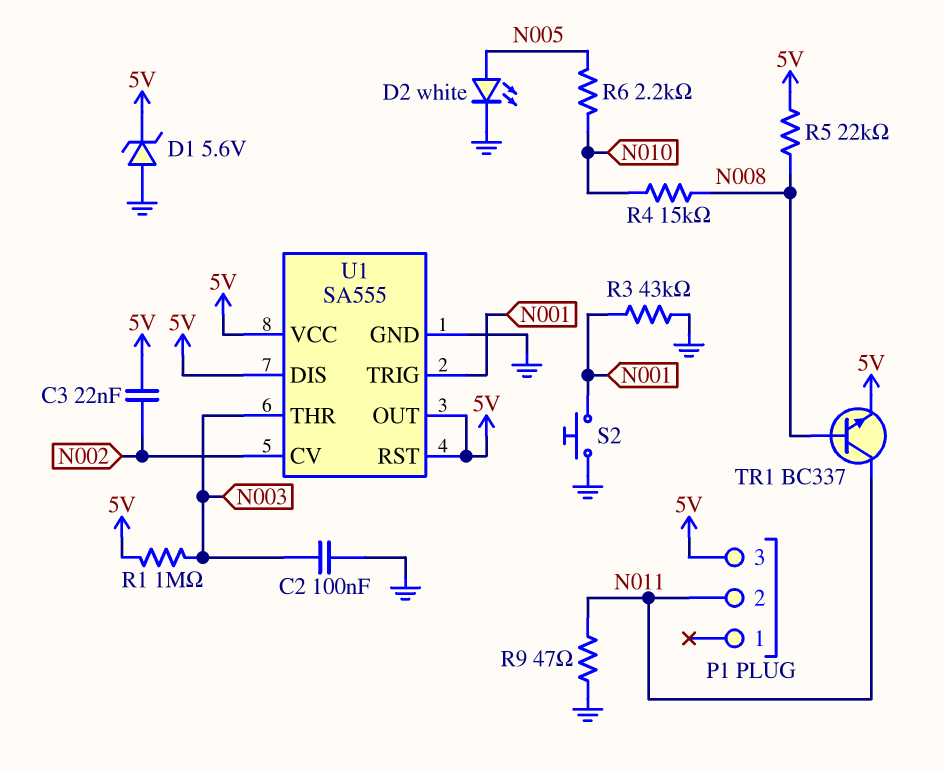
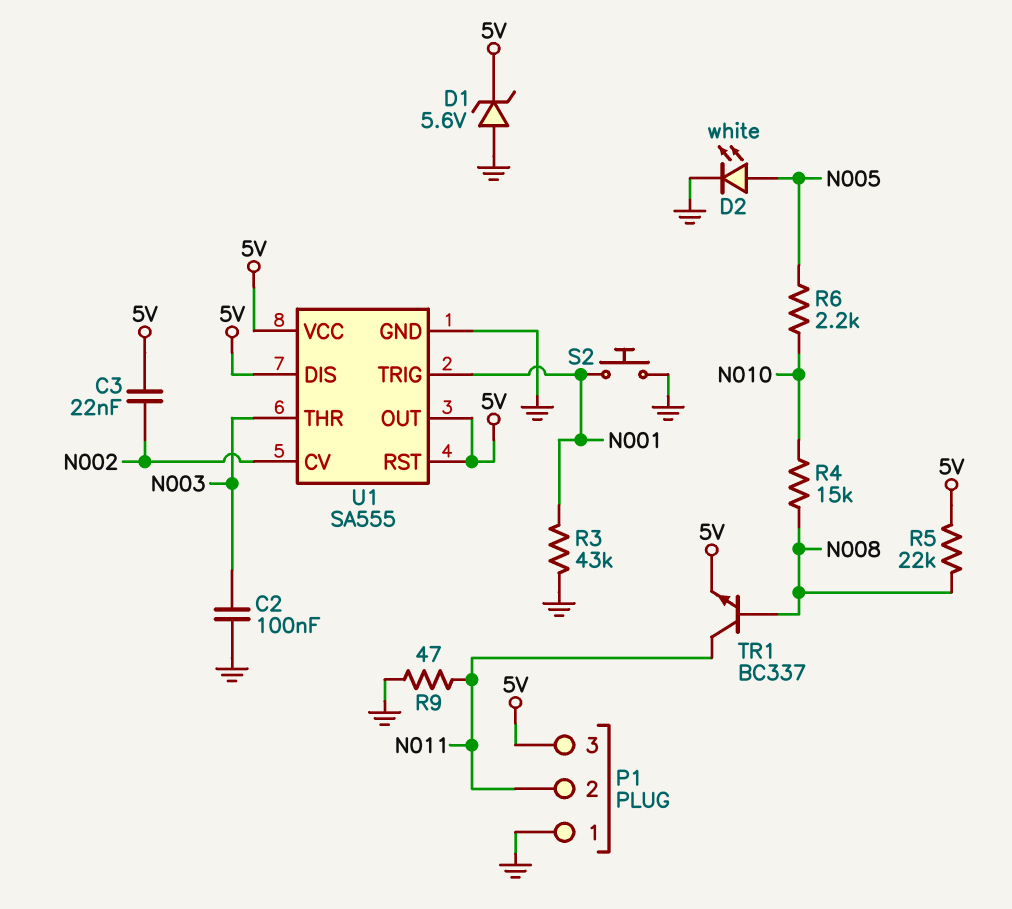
P1 pin 1: none -> GND
R1: 1M (5V, N003) -> none

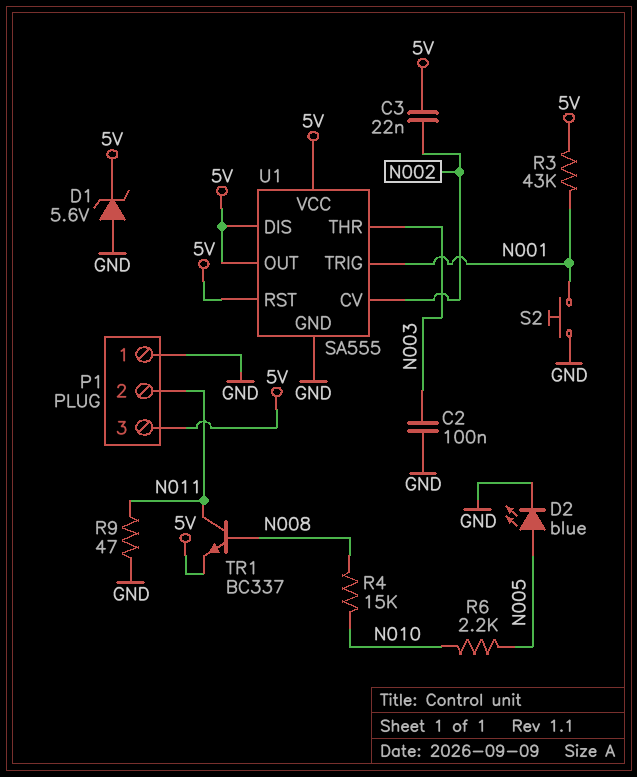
D2: LED white (A N005, K GND) -> LED blue (A N005, K GND)
R3: 43k (GND, N001) -> 43k (5V, N001)
R5: 22k (5V, N008) -> none

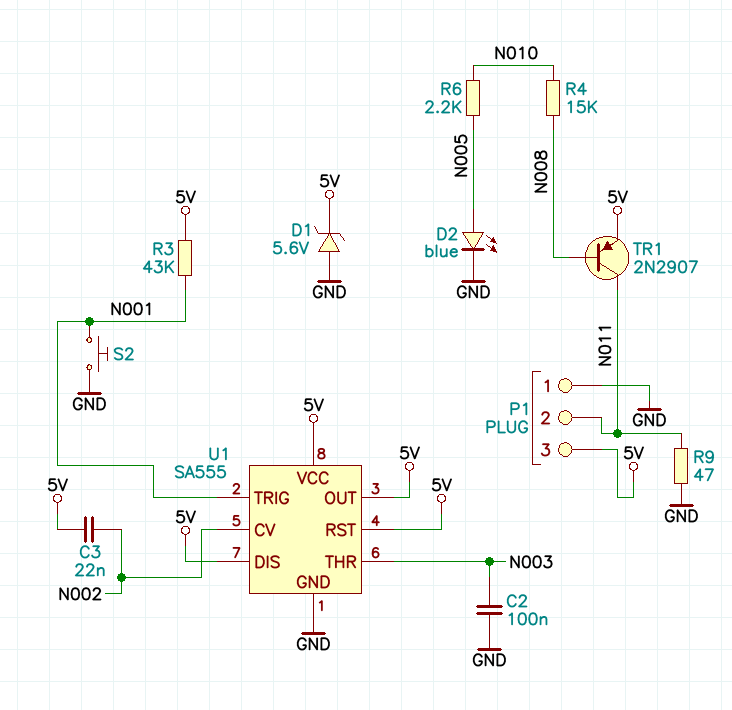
TR1: NPN BC337 (B N008, C N011, E 5V) -> PNP 2N2907 (B N008, C N011, E 5V)

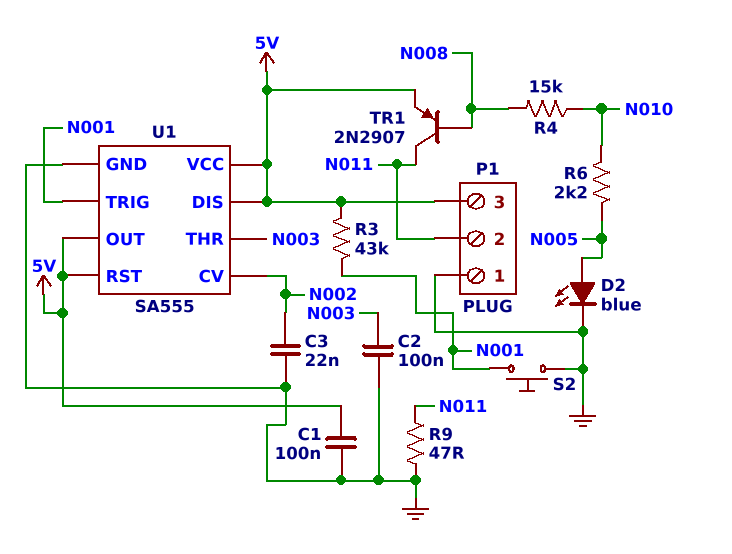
C1: none -> 100nF (5V, GND)
C3: 22nF (5V, N002) -> 22nF (GND, N002)
D1: zener 5.6V (A GND, K 5V) -> none

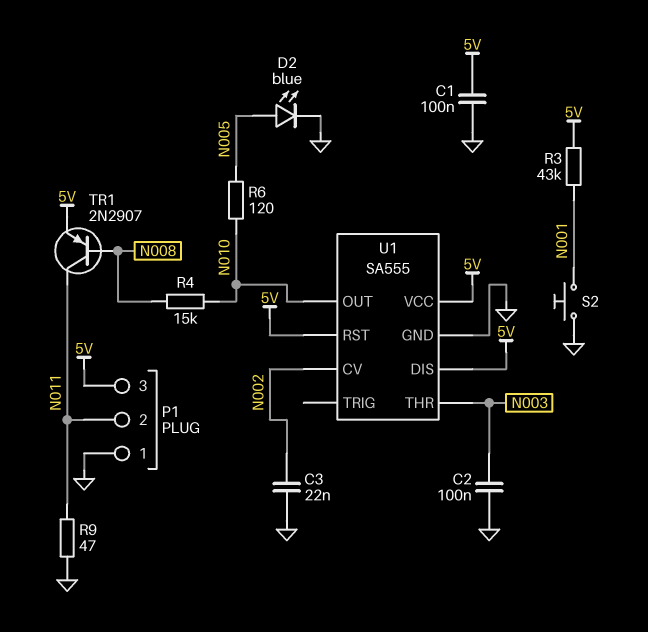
R6: 2.2k (N005, N010) -> 120 (N005, N010)
U1 pin OUT: 5V -> N010
U1 pin TRIG: N001 -> none

